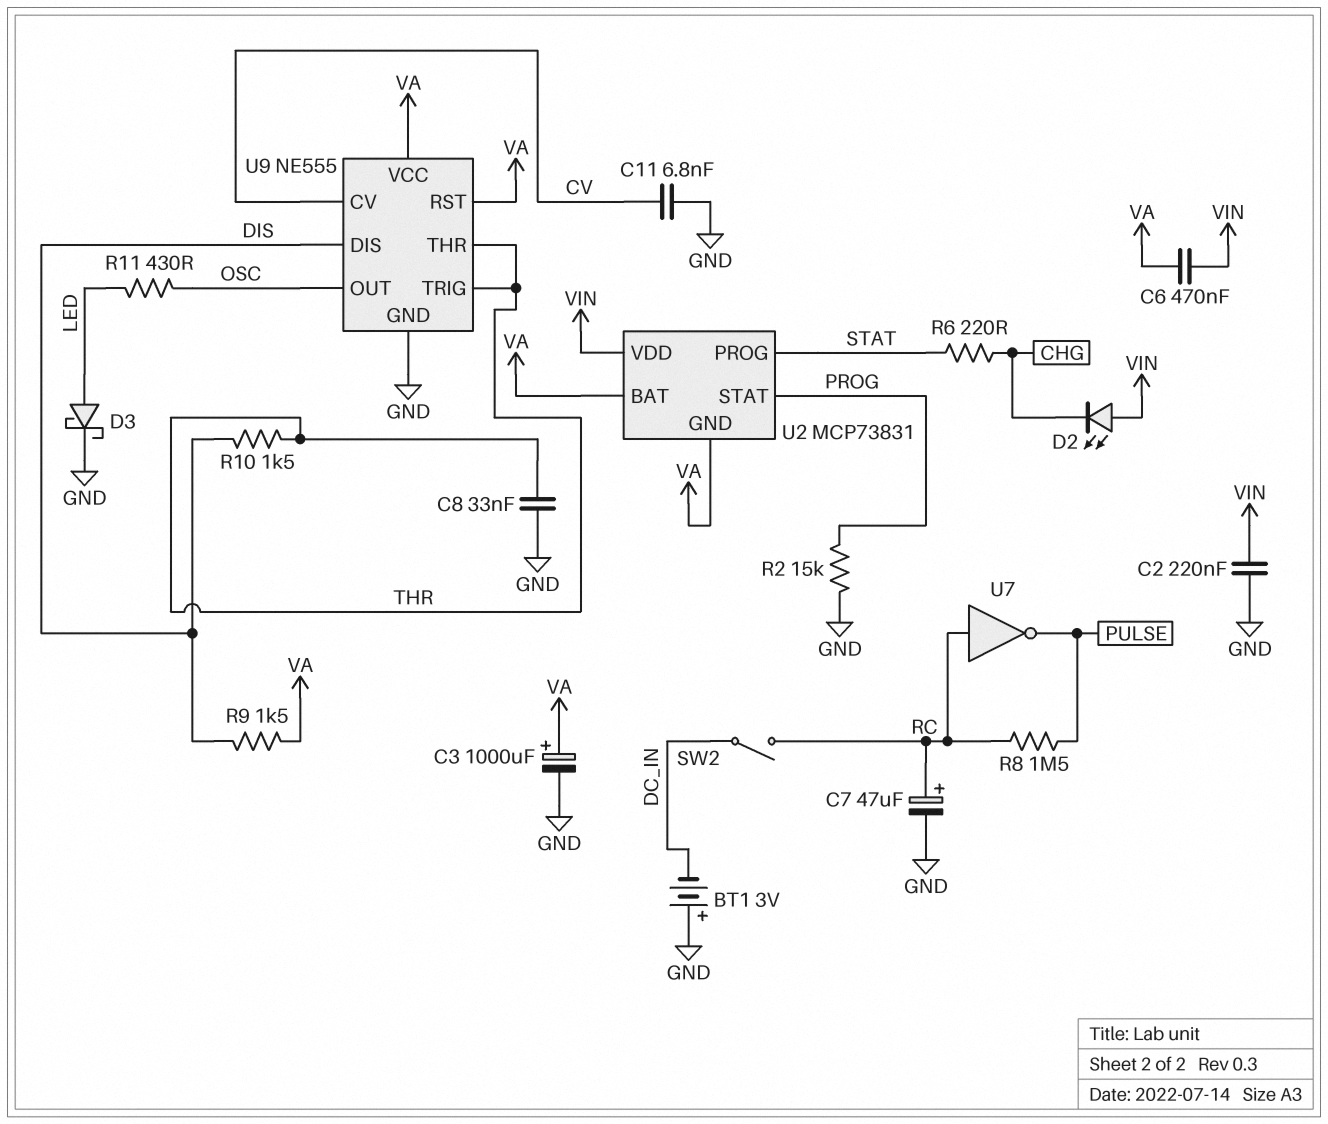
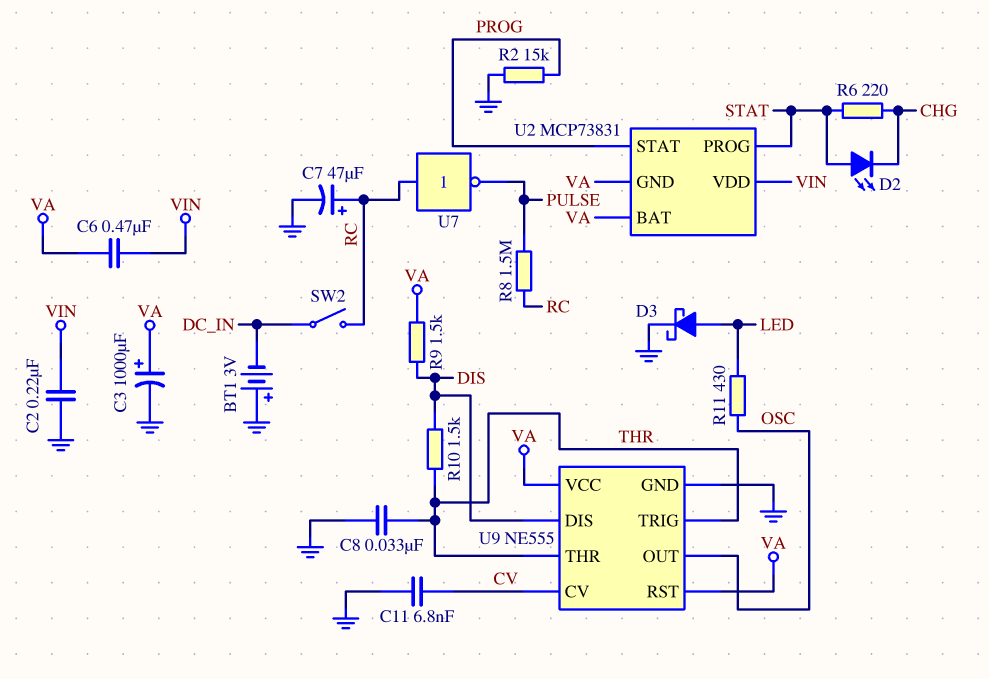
D2: LED (A VIN, K CHG) -> LED (A STAT, K CHG)

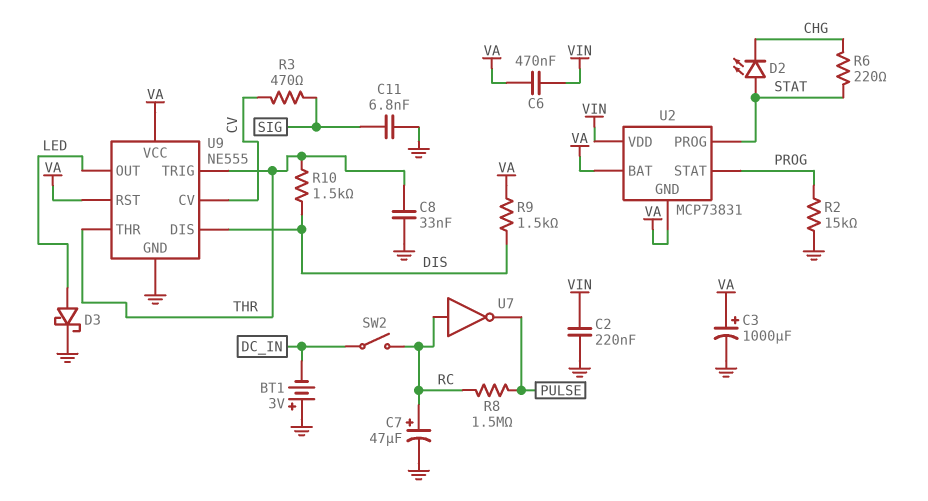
C11: 6.8nF (CV, GND) -> 6.8nF (GND, SIG)
R3: none -> 470 (CV, SIG)
R11: 430 (LED, OSC) -> none
U9 pin OUT: OSC -> LED

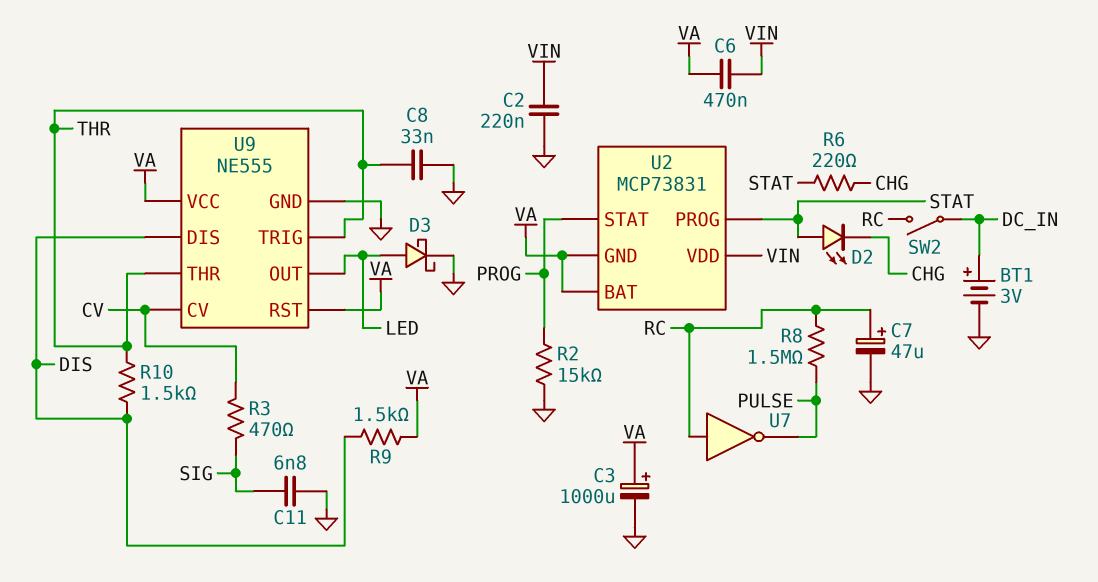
BT1: 3V (plus GND, minus DC_IN) -> 3V (plus DC_IN, minus GND)

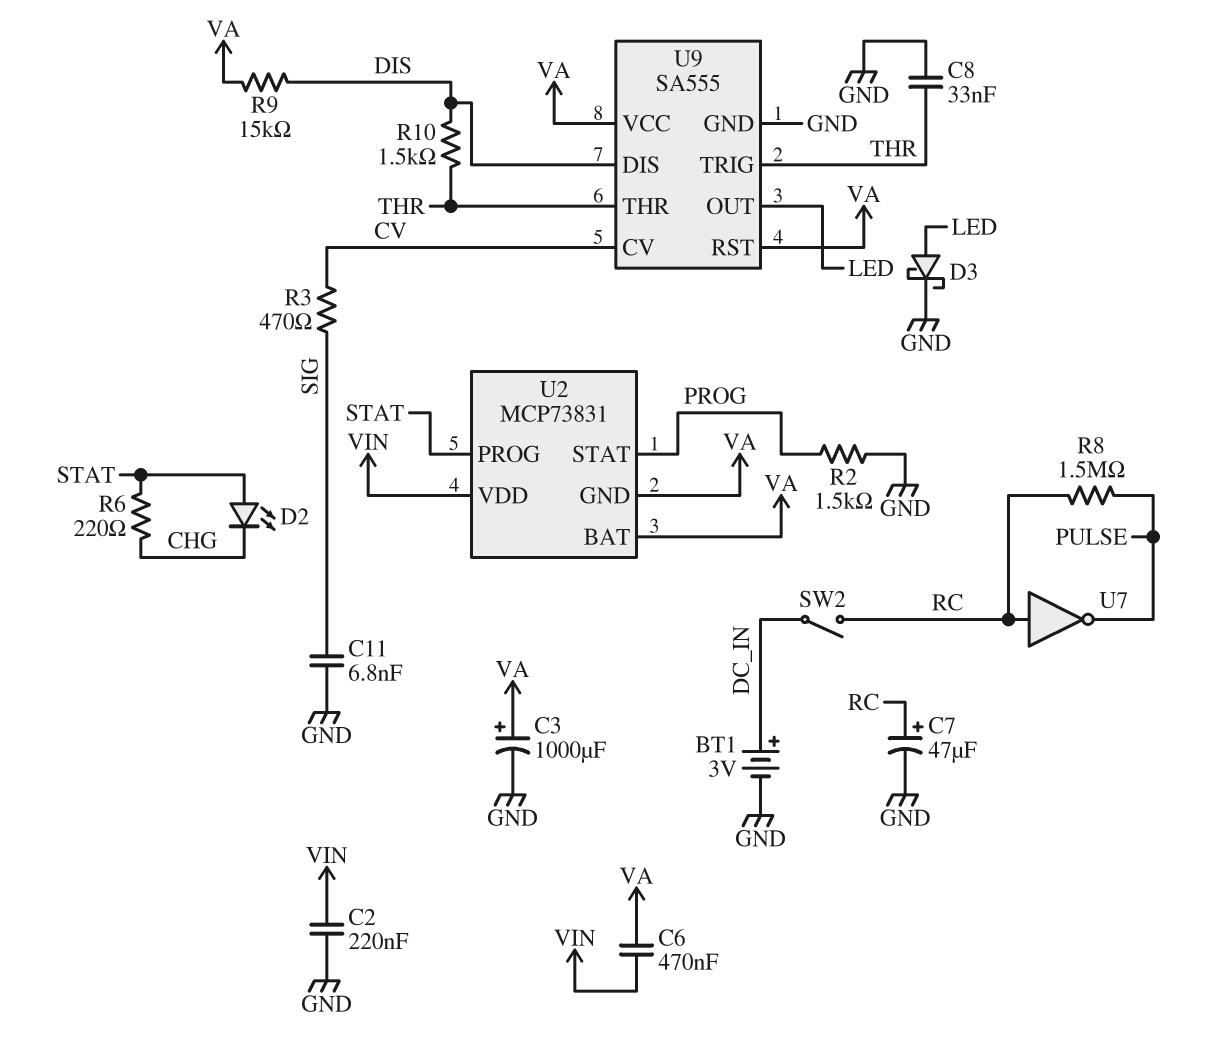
R2: 15k (GND, PROG) -> 1.5k (GND, PROG)
R9: 1.5k (DIS, VA) -> 15k (DIS, VA)
U9: NE555 -> SA555

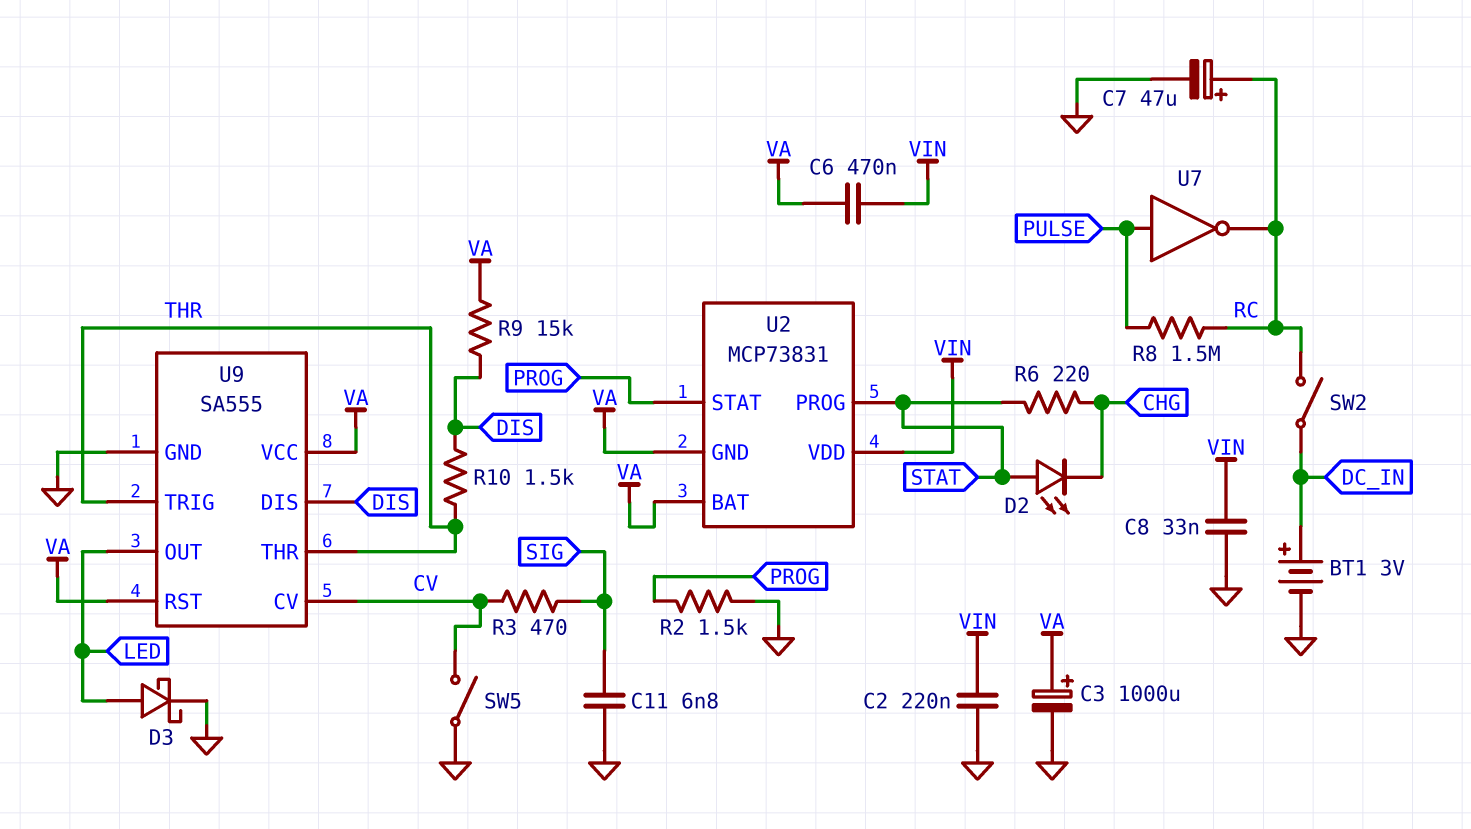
C8: 33nF (GND, THR) -> 33nF (GND, VIN)
SW5: none -> switch (CV, GND)
U7: NOT (in RC, out PULSE) -> NOT (in PULSE, out RC)

